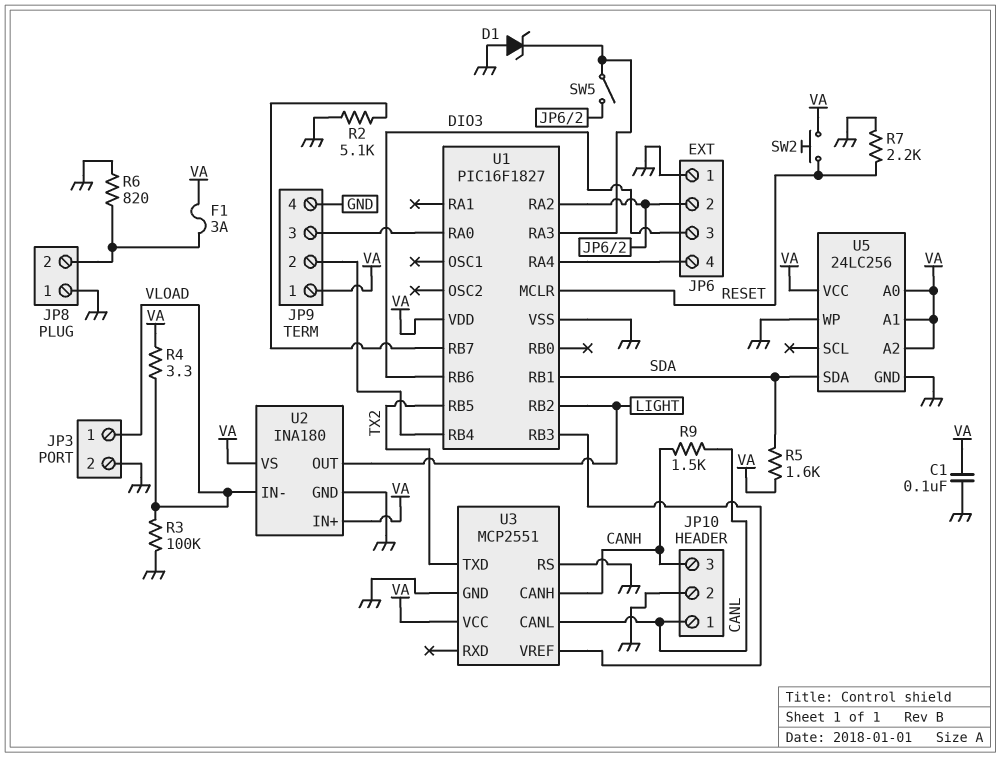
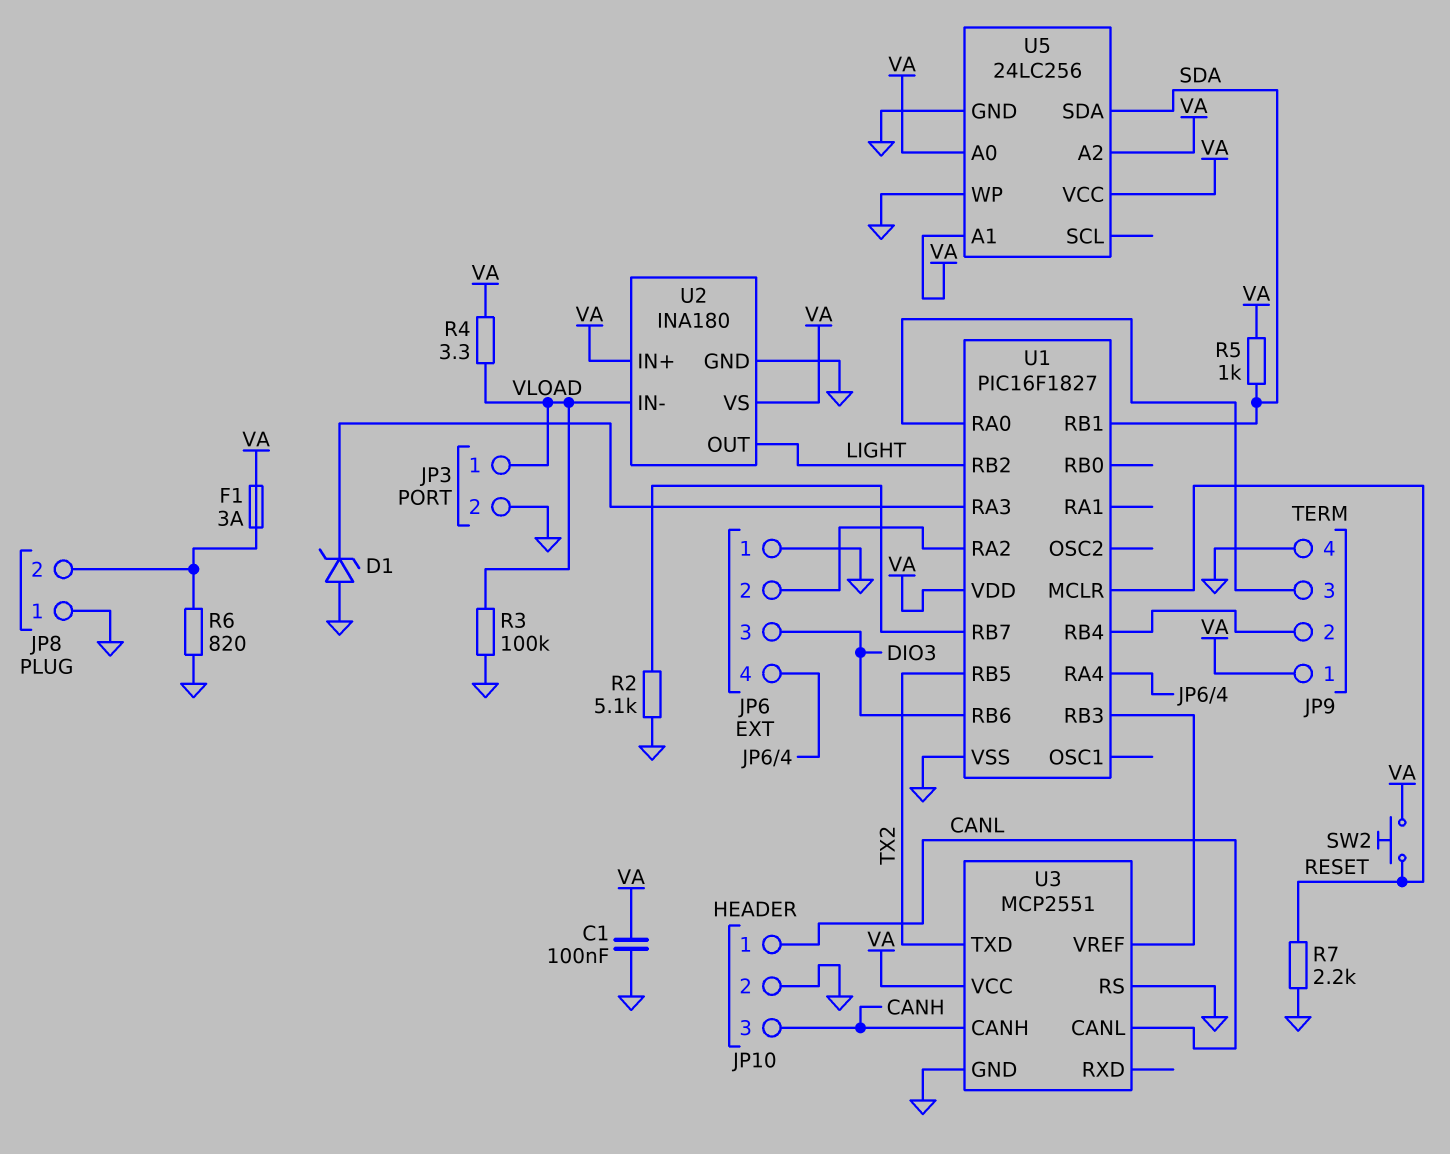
R5: 1.6k (SDA, VA) -> 1k (SDA, VA)
R9: 1.5k (CANH, CANL) -> none
SW5: switch (JP6/2, U1/RA3) -> none

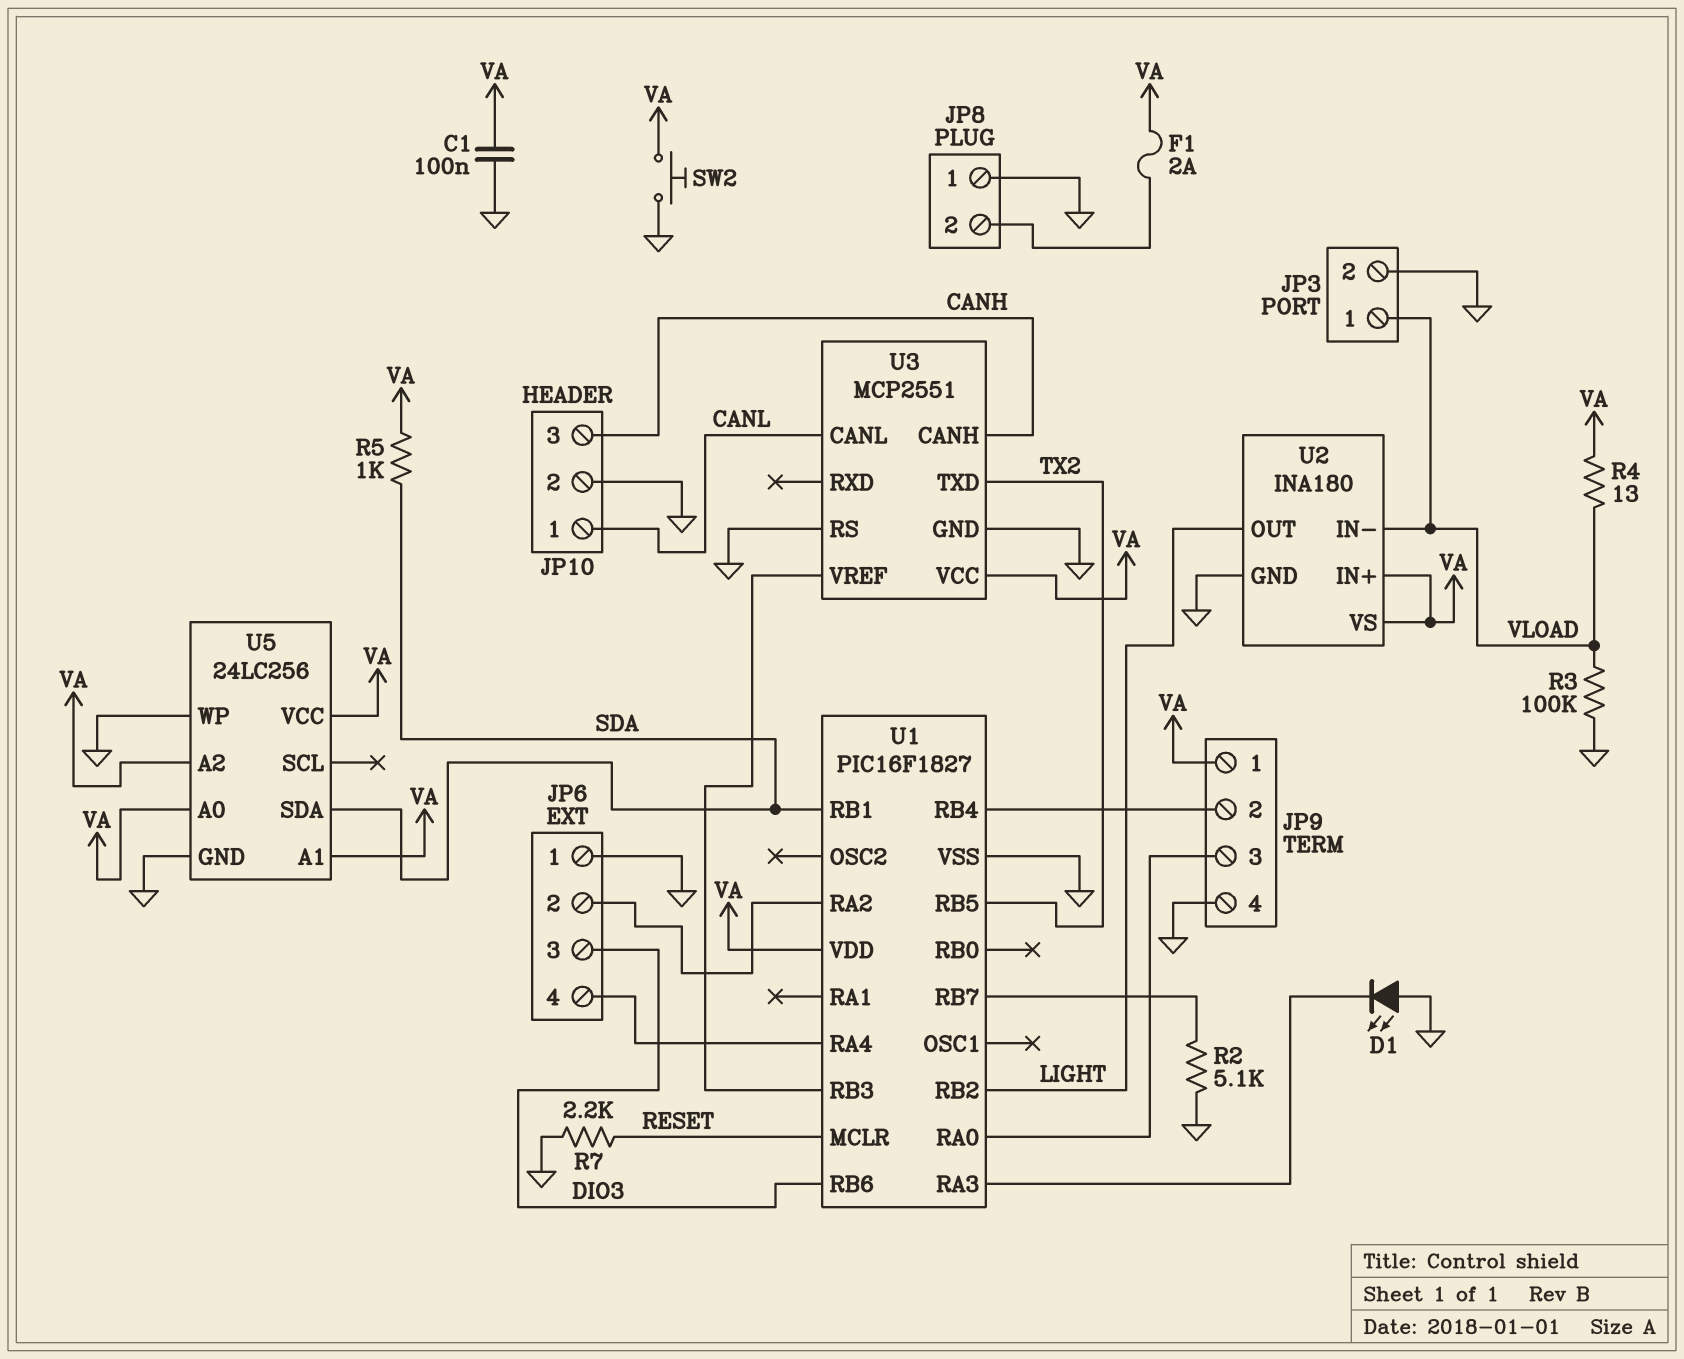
D1: zener (A GND, K U1/RA3) -> LED (A GND, K U1/RA3)
F1: 3A (JP8/2, VA) -> 2A (JP8/2, VA)
R4: 3.3 (VA, VLOAD) -> 13 (VA, VLOAD)
R6: 820 (GND, JP8/2) -> none
SW2: button (RESET, VA) -> button (GND, VA)

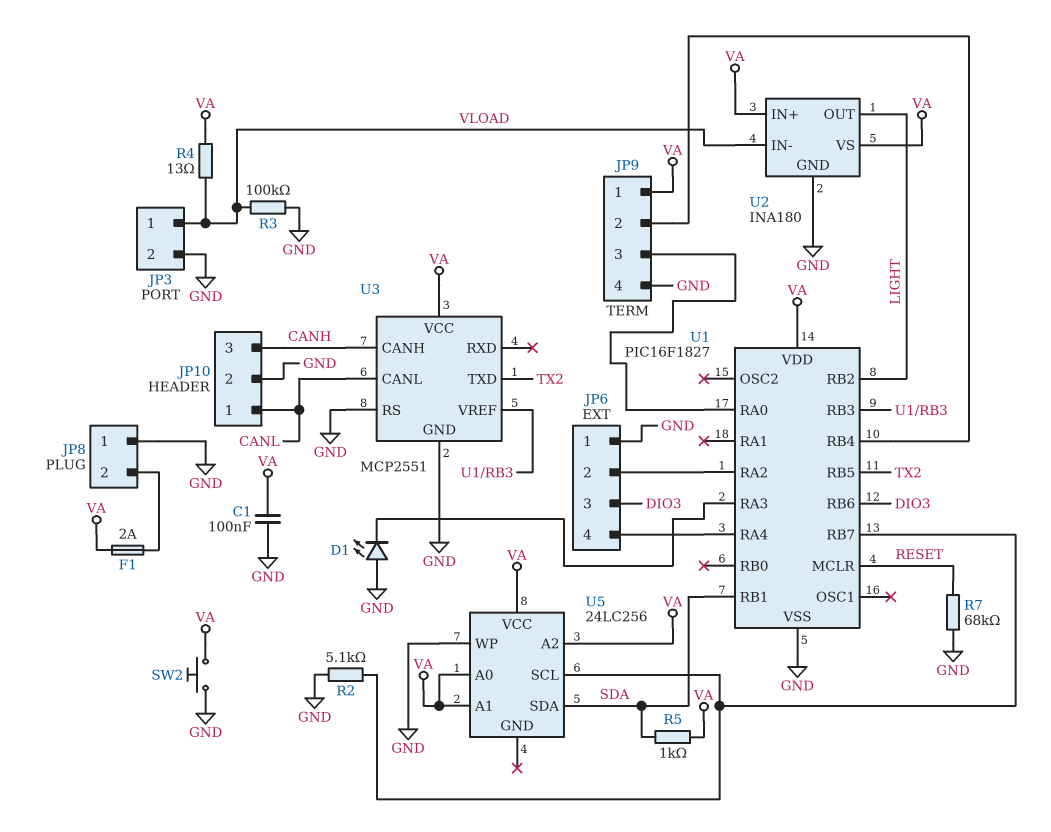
R7: 2.2k (GND, RESET) -> 68k (GND, RESET)
U5 pin GND: GND -> none
U5 pin SCL: none -> U1/RB7

